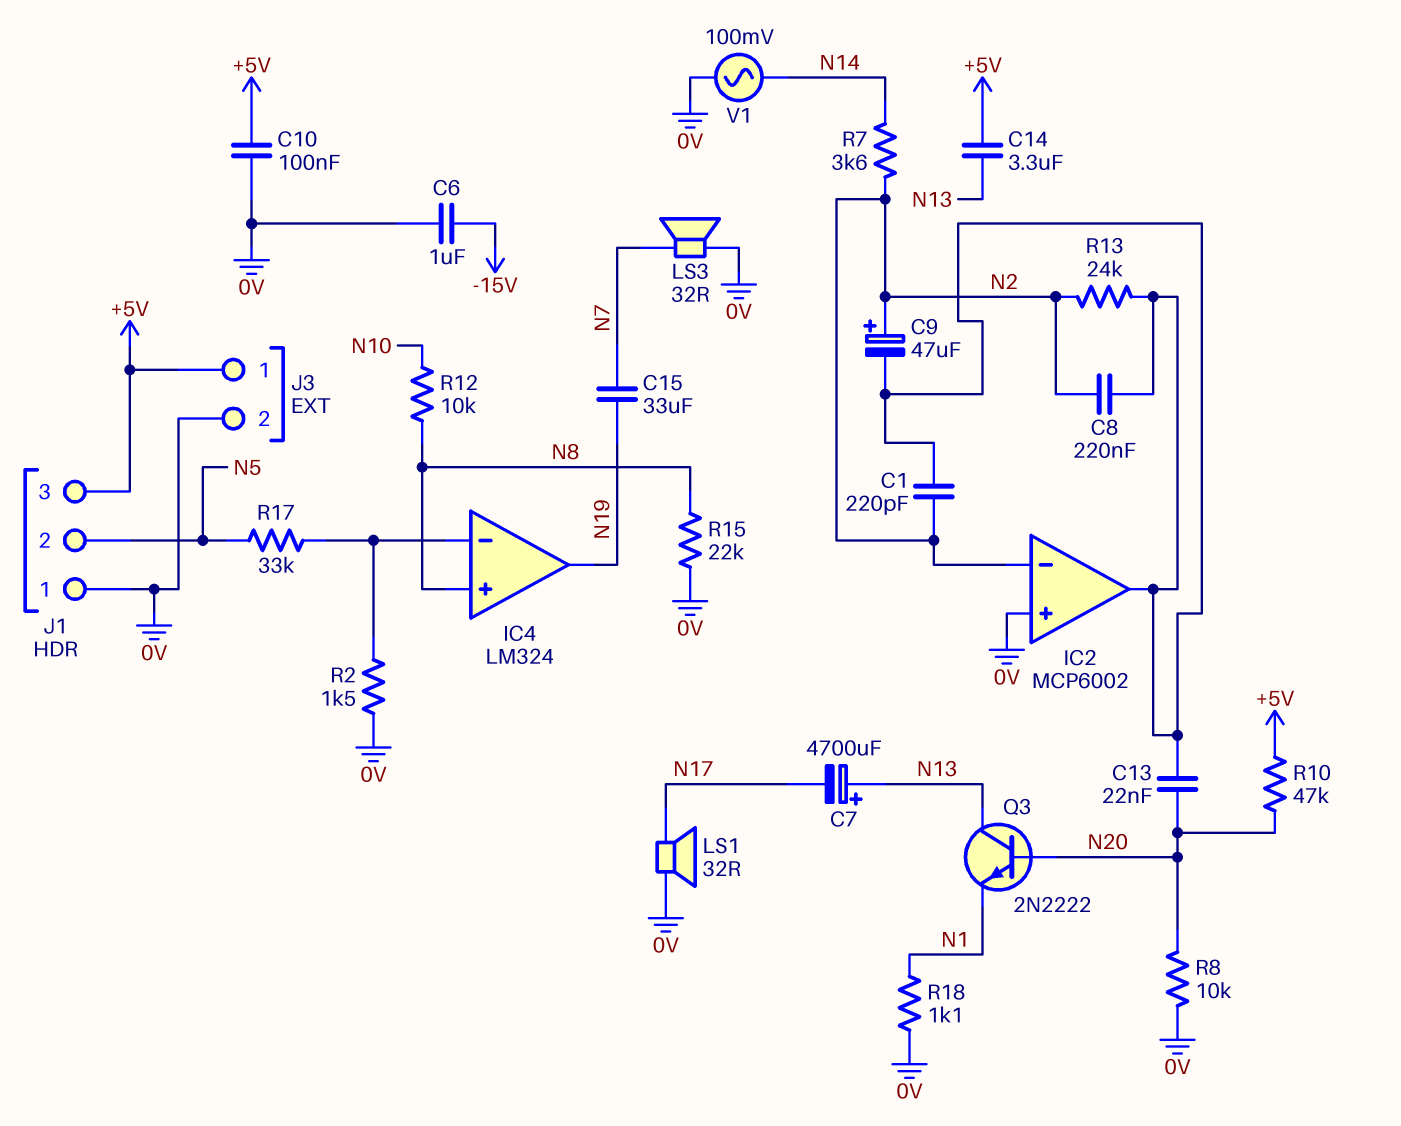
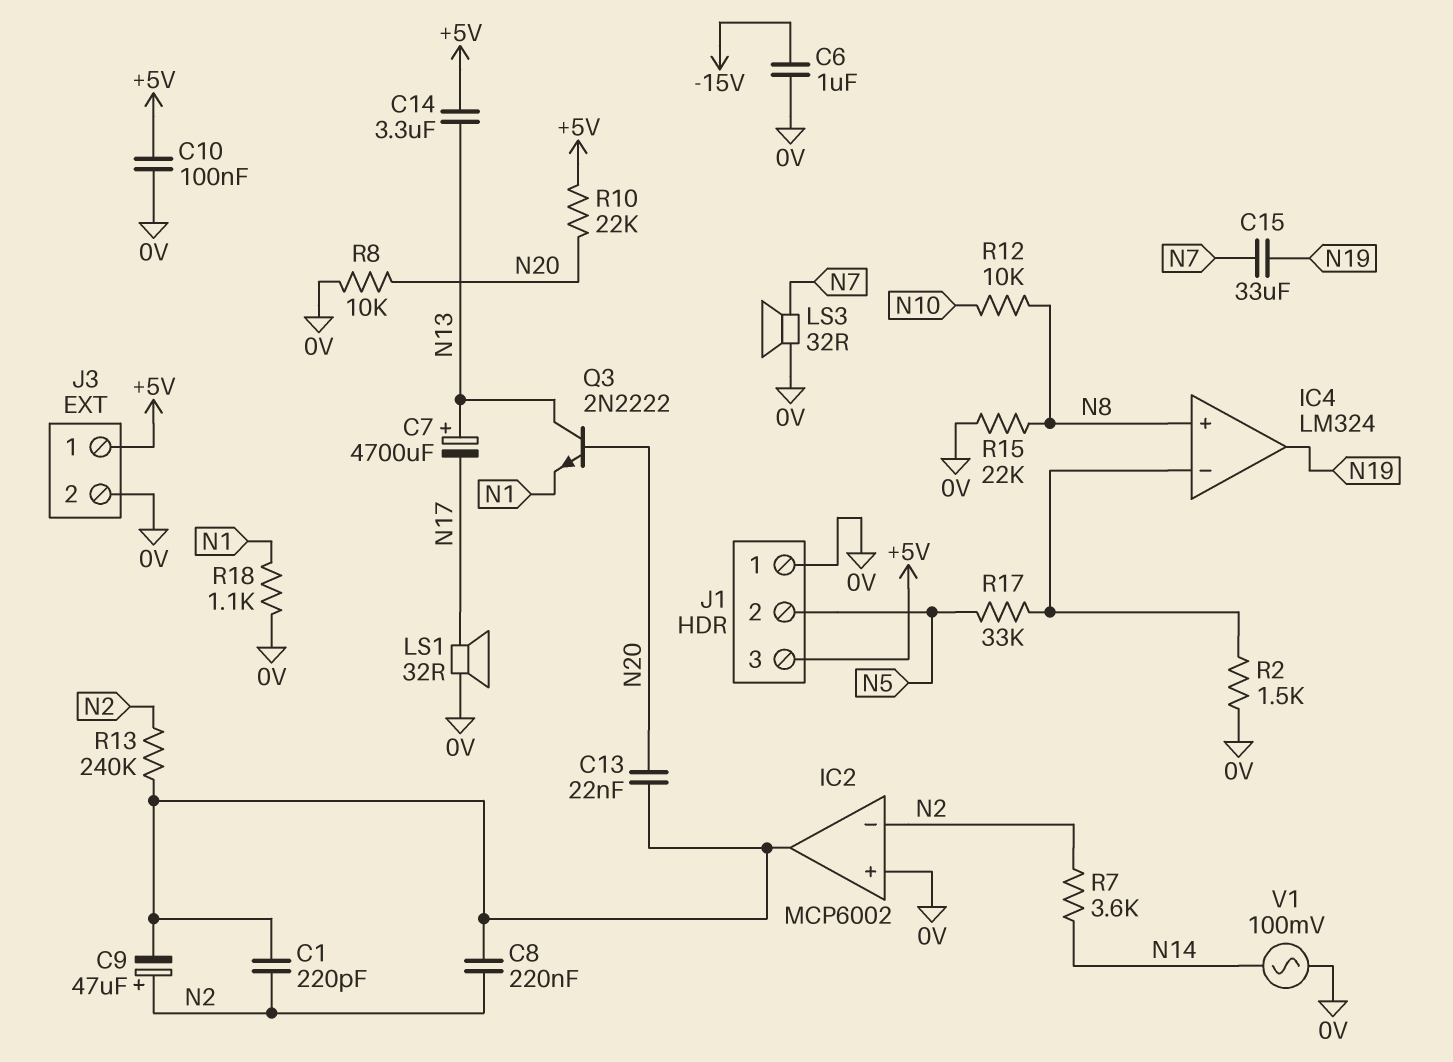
R10: 47k (+5V, N20) -> 22k (+5V, N20)
R13: 24k (IC2/out, N2) -> 240k (IC2/out, N2)

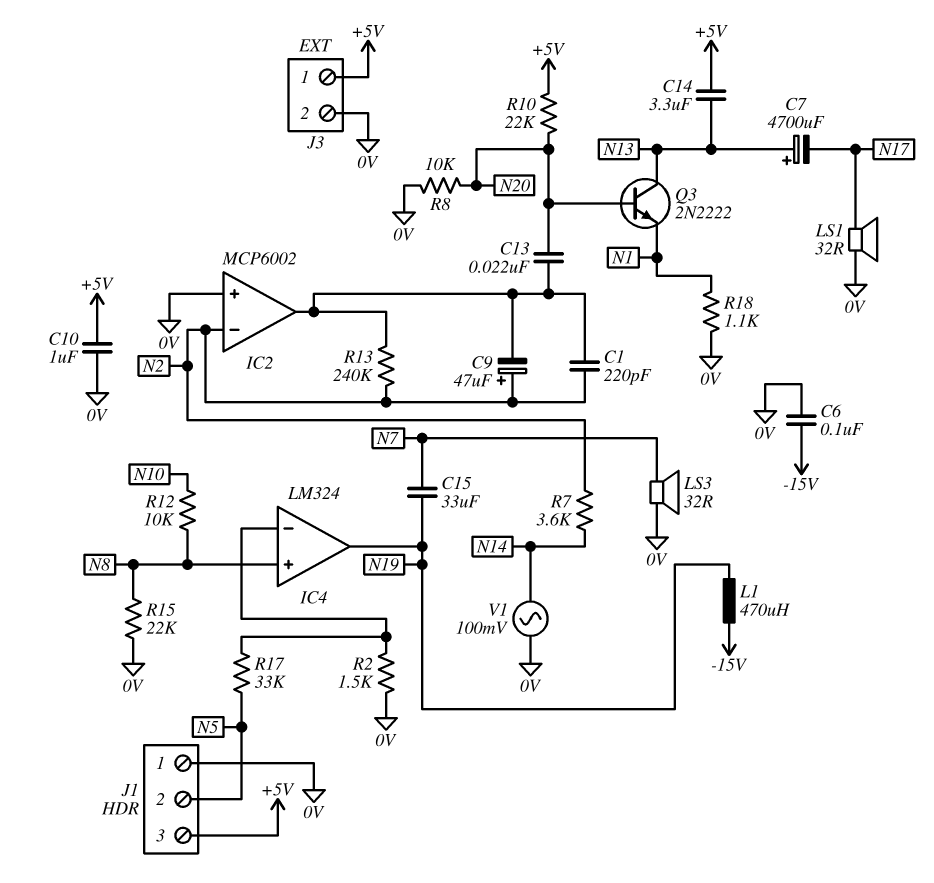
C6: 1uF (-15V, 0V) -> 100nF (-15V, 0V)
C8: 220nF (IC2/out, N2) -> none
C10: 100nF (+5V, 0V) -> 1uF (+5V, 0V)
L1: none -> 470uH (-15V, N19)

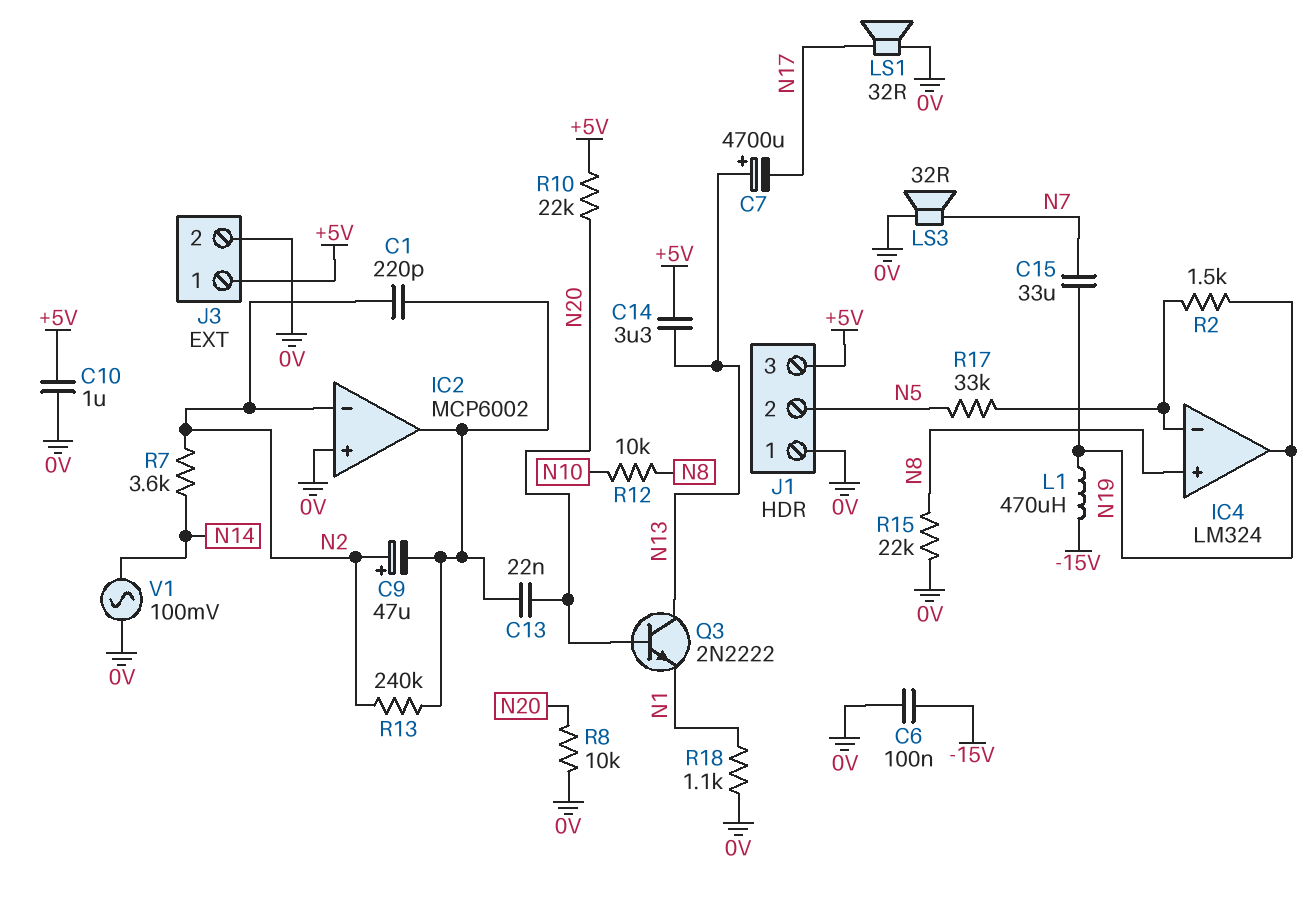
R2: 1.5k (0V, IC4/in-) -> 1.5k (IC4/in-, N19)

